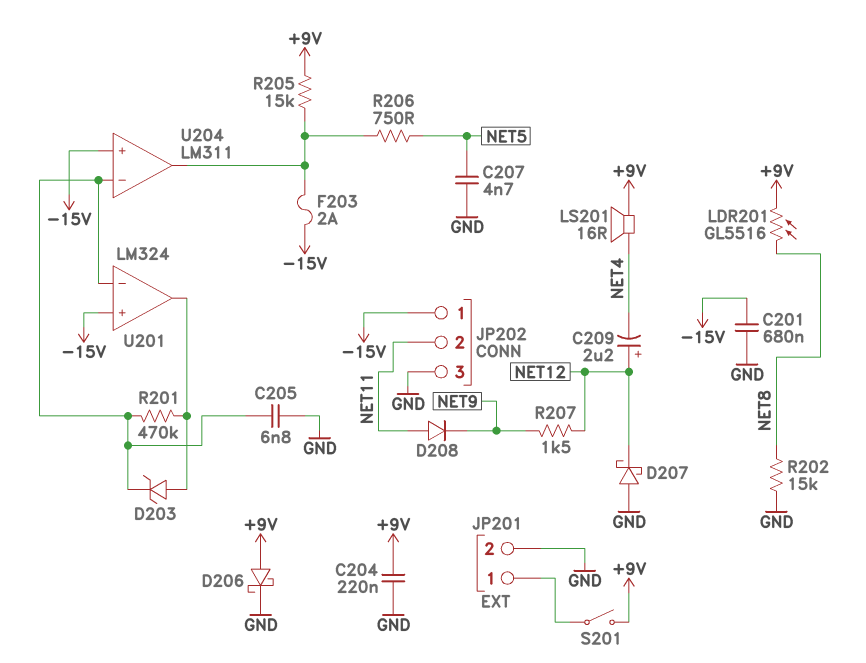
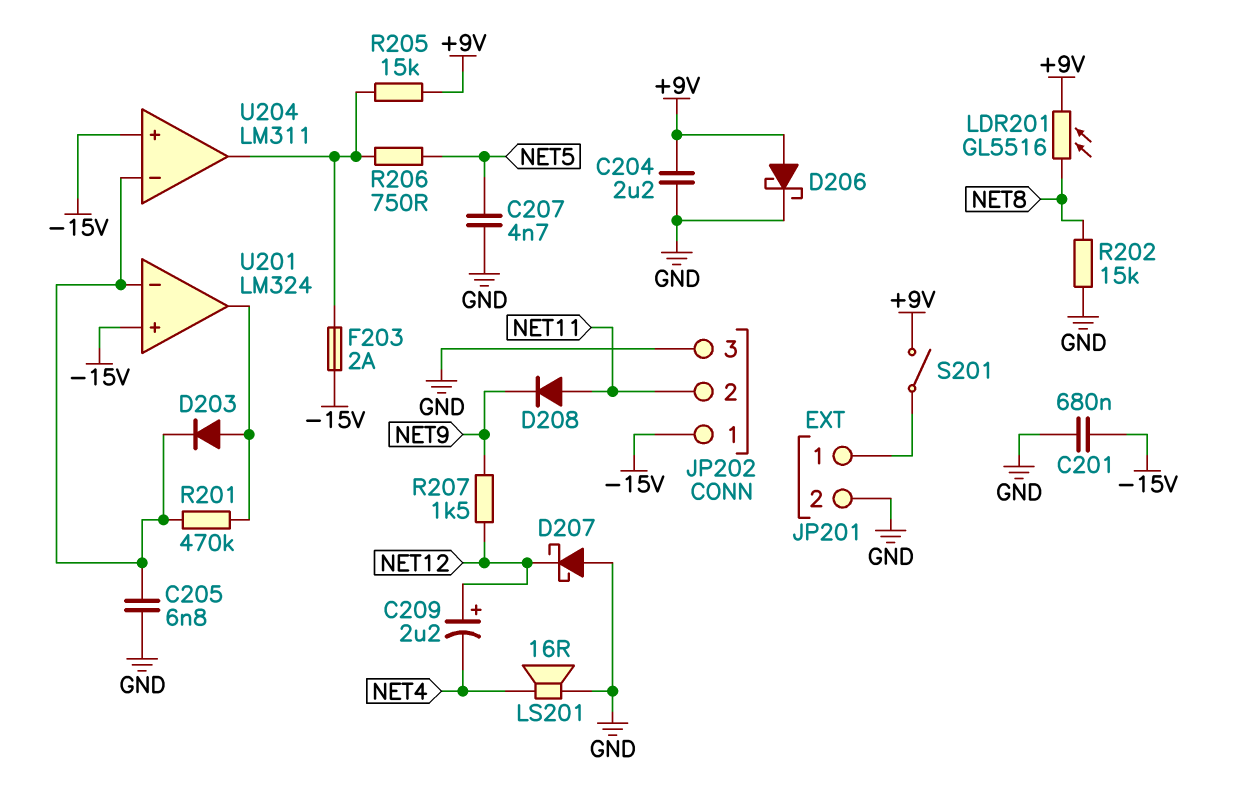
C204: 220nF (+9V, GND) -> 2.2uF (+9V, GND)
D203: zener (A U201/out, K U201/in-) -> diode (A U201/out, K U201/in-)
LS201: speaker 16R (+9V, NET4) -> speaker 16R (GND, NET4)

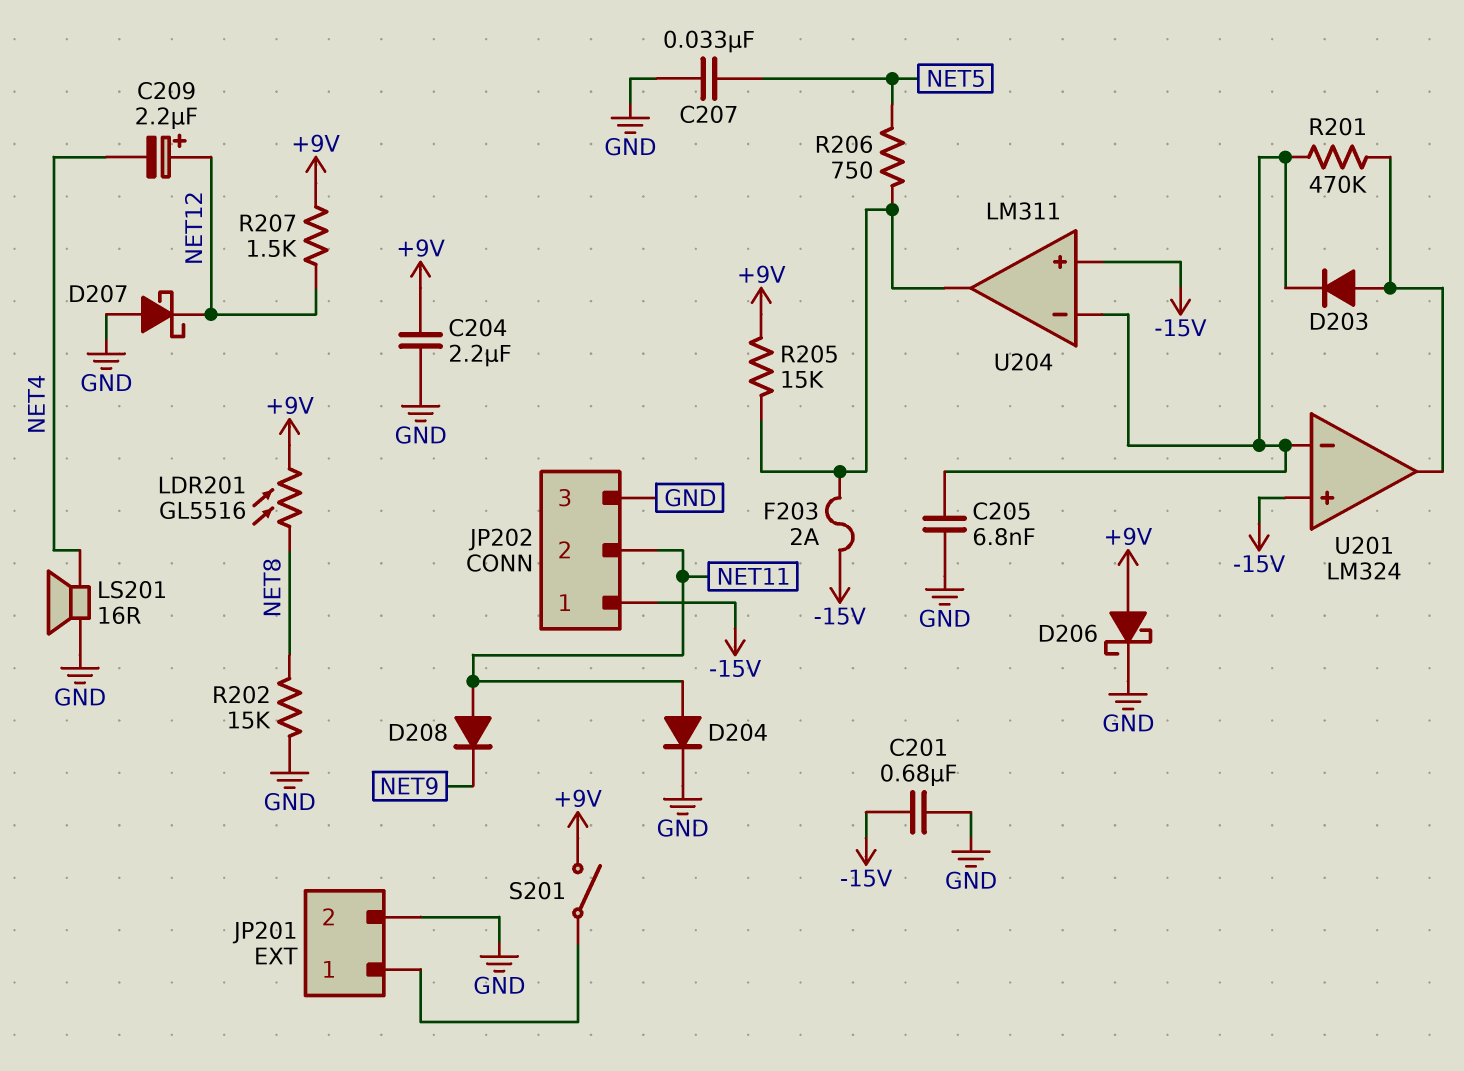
C207: 4.7nF (GND, NET5) -> 33nF (GND, NET5)
D204: none -> diode (A NET11, K GND)
R207: 1.5k (NET9, NET12) -> 1.5k (+9V, NET12)

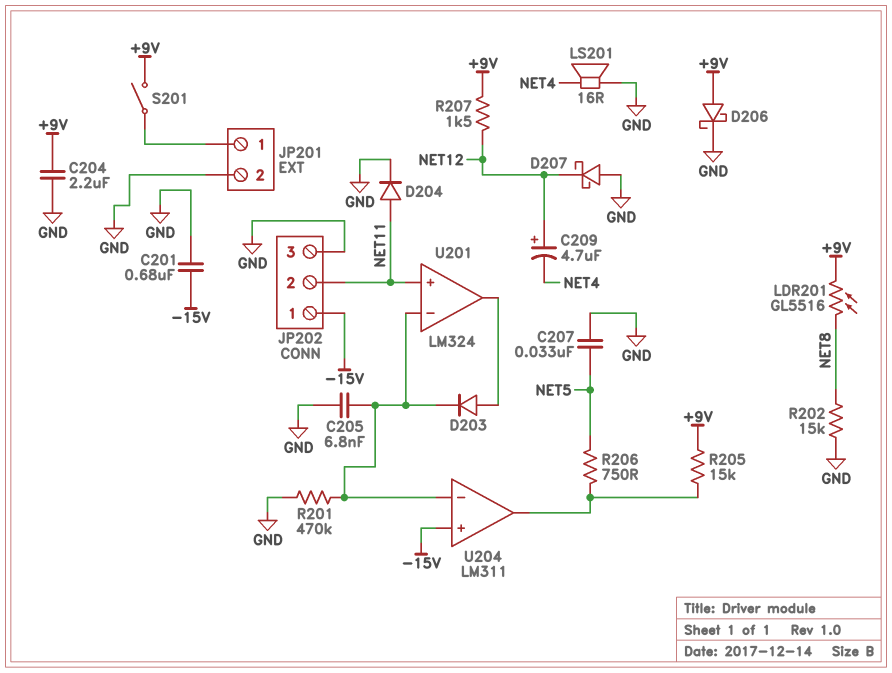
C209: 2.2uF (plus NET12, minus NET4) -> 4.7uF (plus NET12, minus NET4)
D208: diode (A NET11, K NET9) -> none
F203: 2A (-15V, U204/out) -> none
R201: 470k (U201/in-, U201/out) -> 470k (GND, U201/in-)
U201 pin in+: -15V -> NET11

